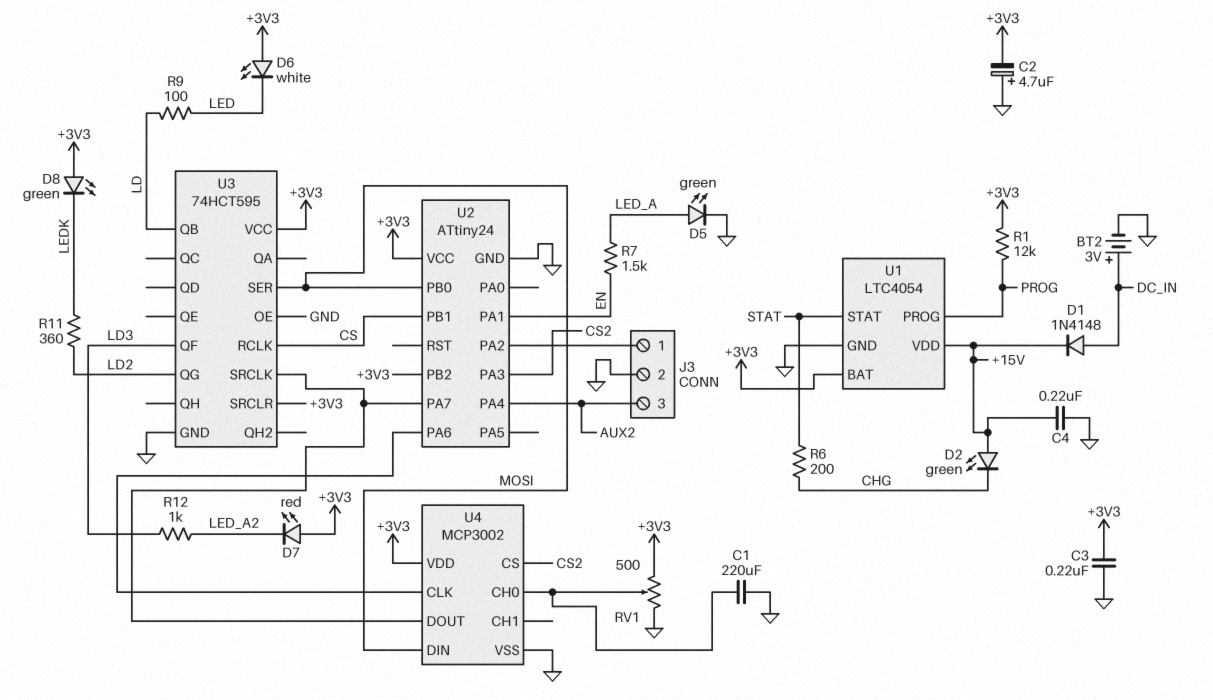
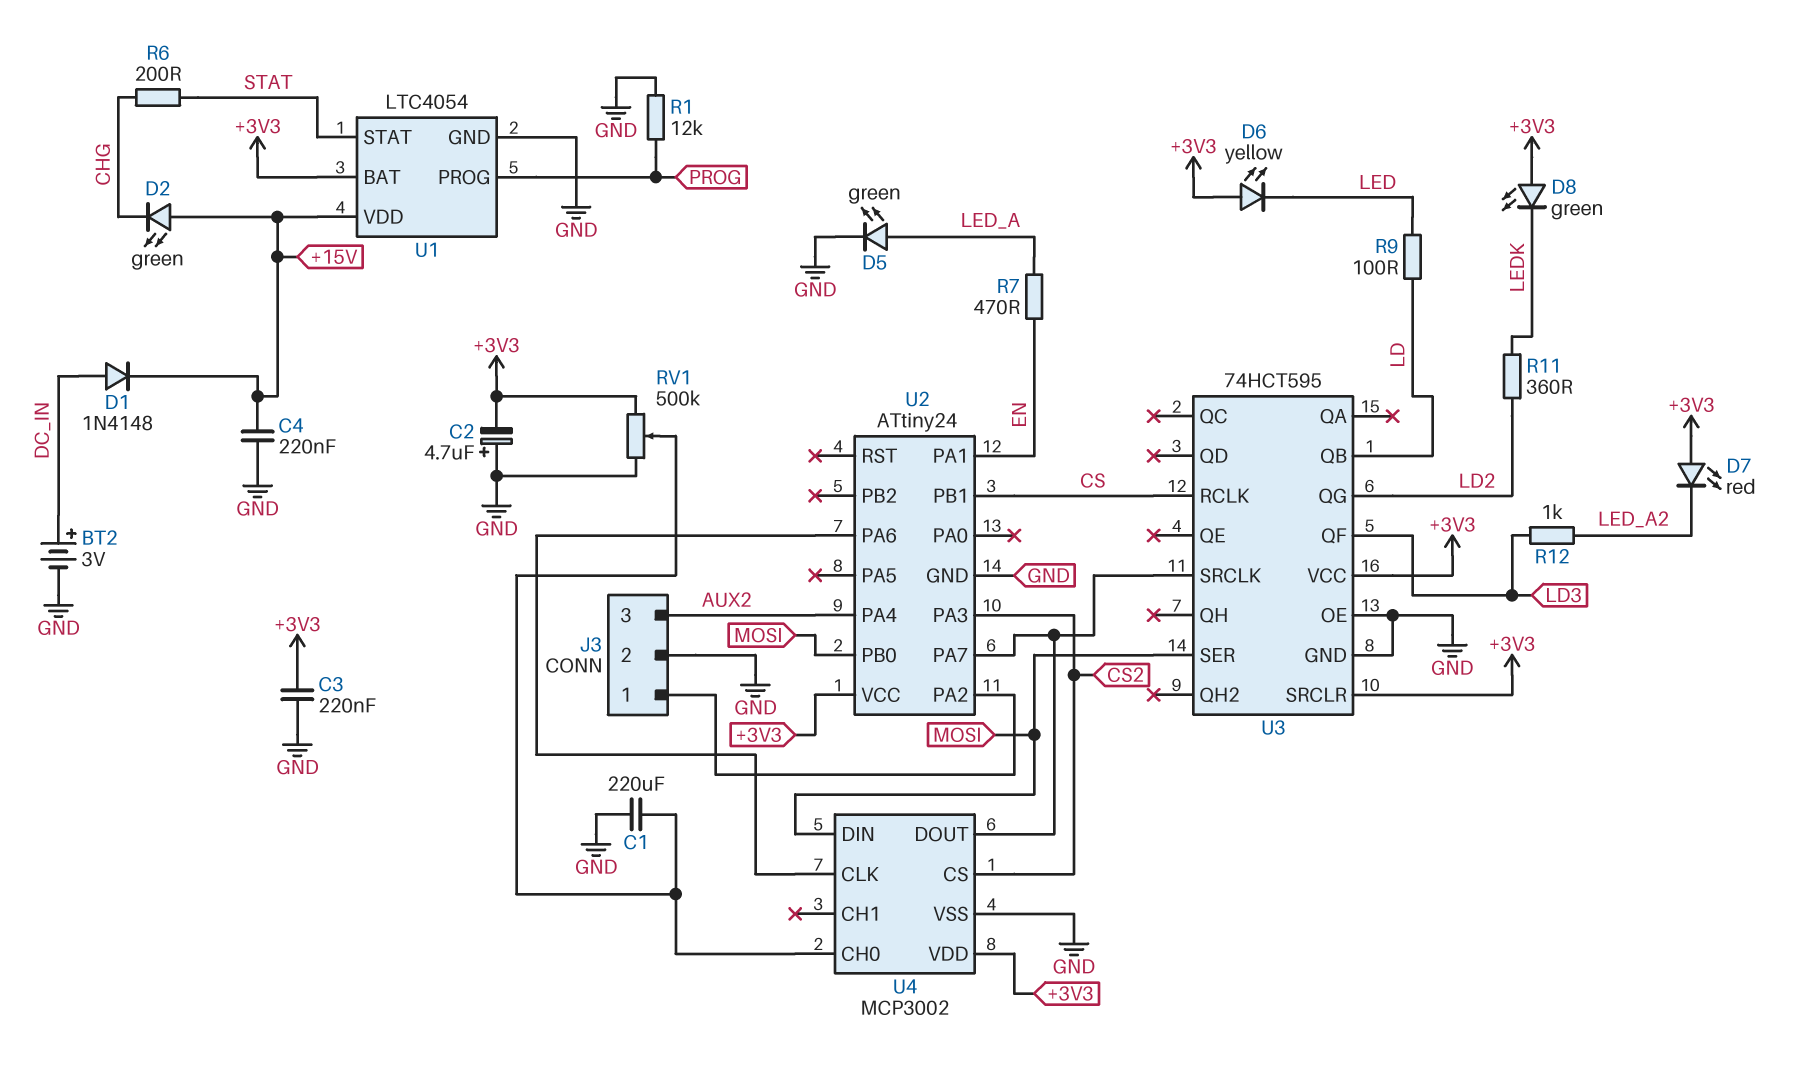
D6: LED white (A +3V3, K LED) -> LED yellow (A +3V3, K LED)
R1: 12k (+3V3, PROG) -> 12k (GND, PROG)
R7: 1.5k (EN, LED_A) -> 470 (EN, LED_A)
RV1: 500 (+3V3, GND, wiper U4/CH0) -> 500k (+3V3, GND, wiper U4/CH0)
U2 pin PB2: +3V3 -> none

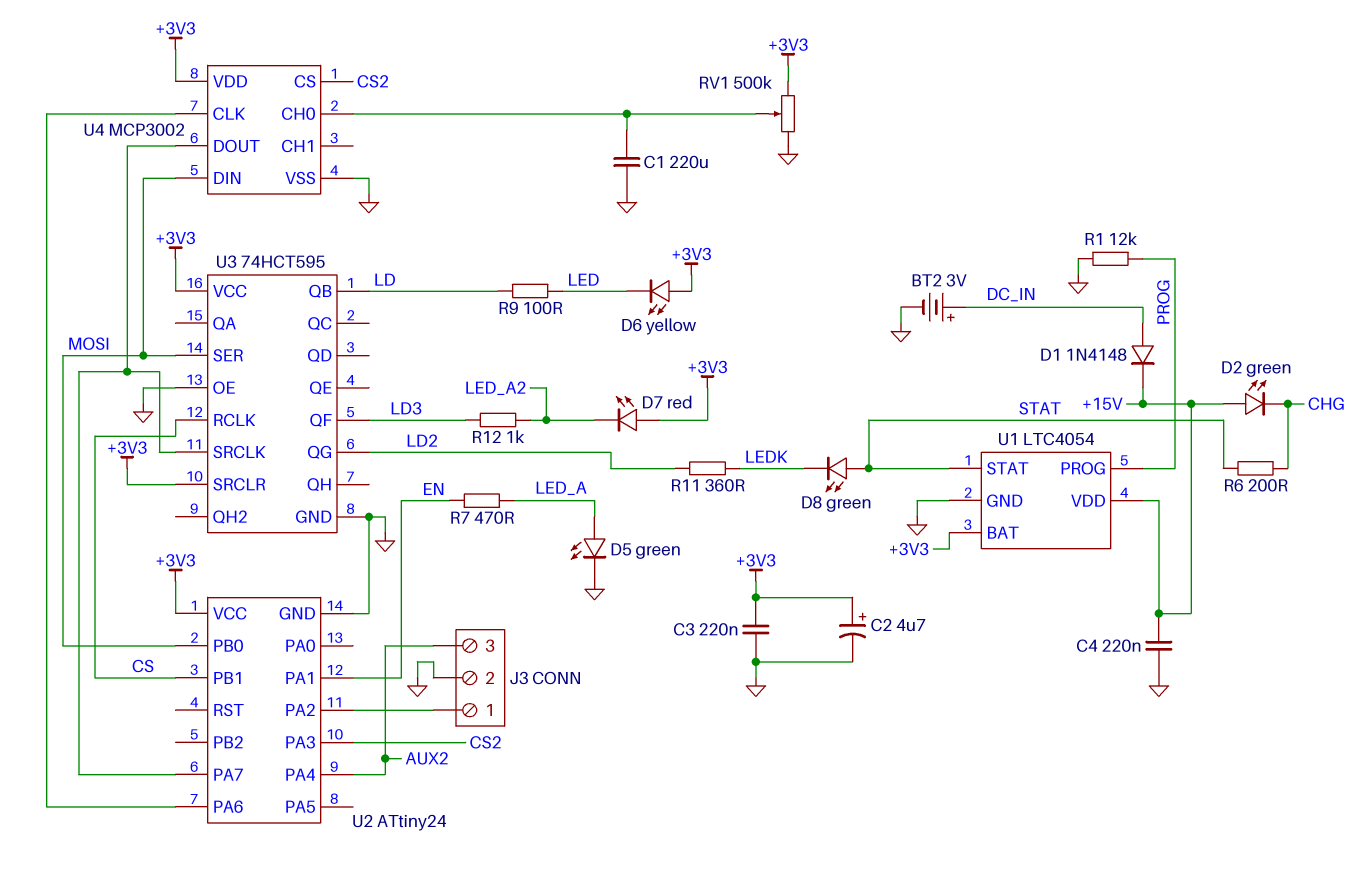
C2: 4.7uF (plus GND, minus +3V3) -> 4.7uF (plus +3V3, minus GND)
D8: LED green (A +3V3, K LEDK) -> LED green (A STAT, K LEDK)

